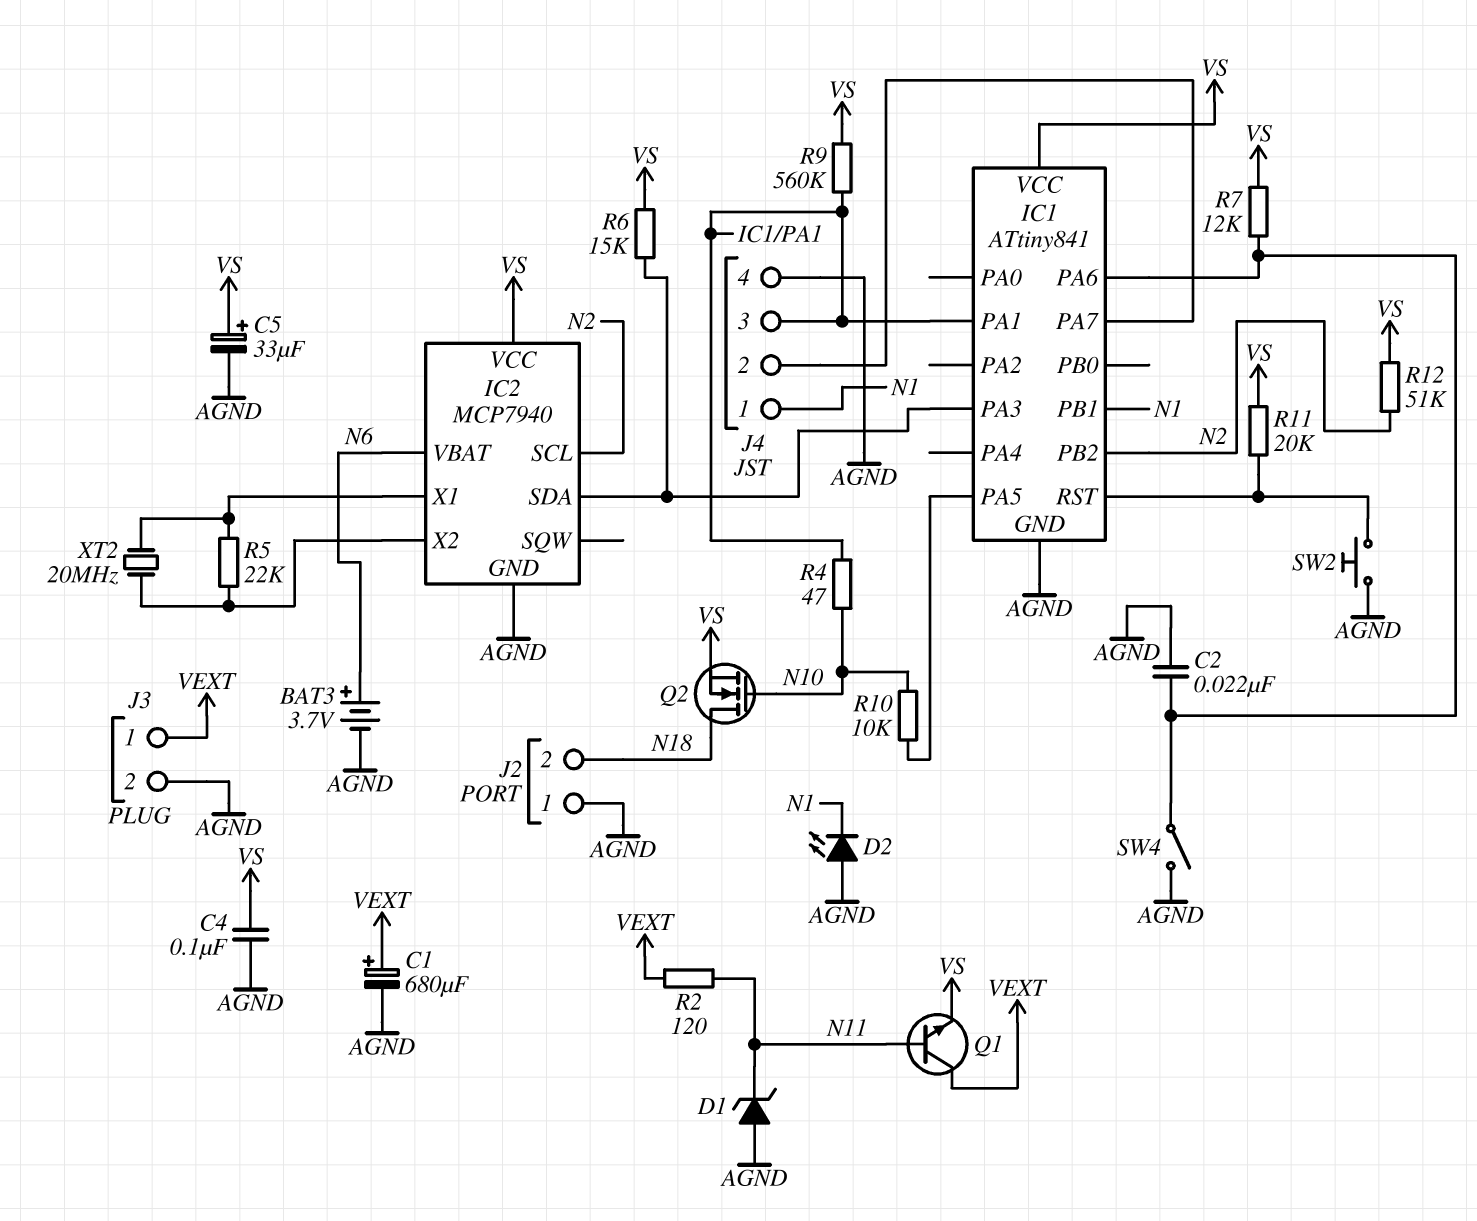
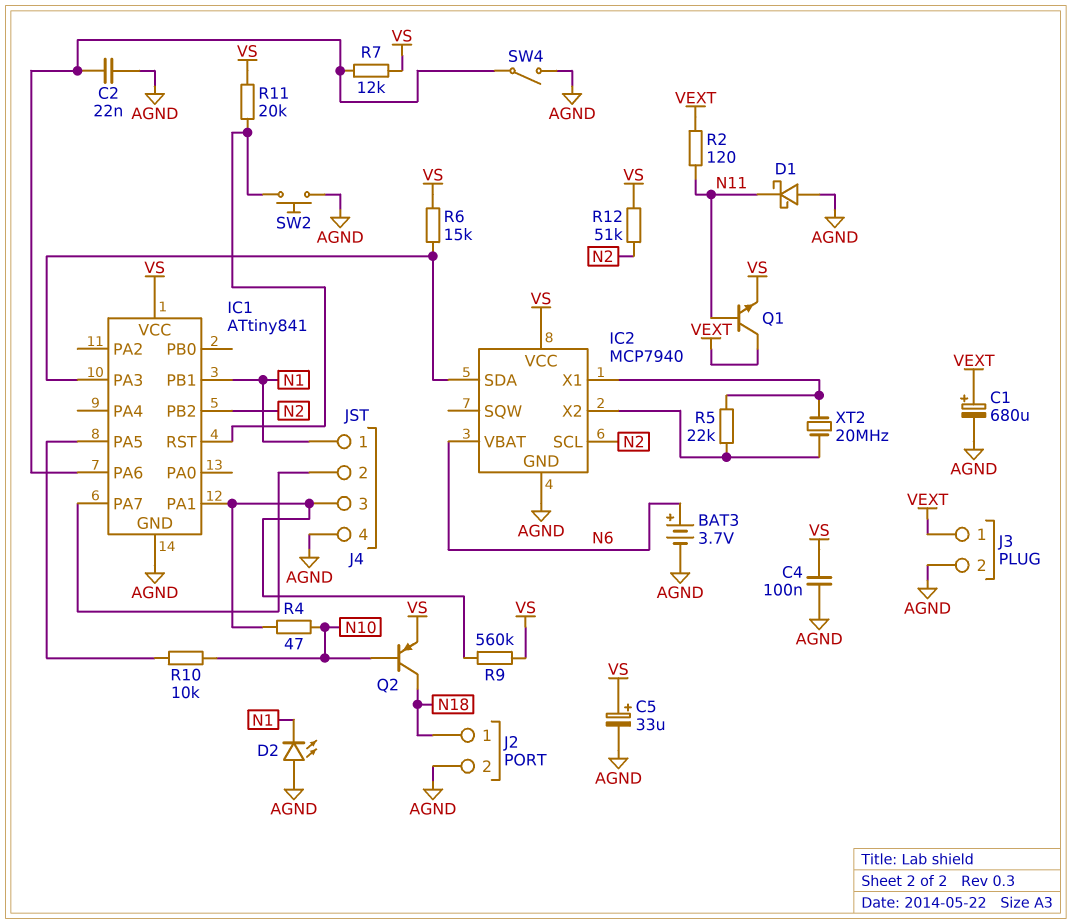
D1: zener (A AGND, K N11) -> schottky (A AGND, K N11)
J2 pin 1: AGND -> N18
J2 pin 2: N18 -> AGND
Q2: NMOS (G N10, D N18, S VS) -> PNP (B N10, C N18, E VS)

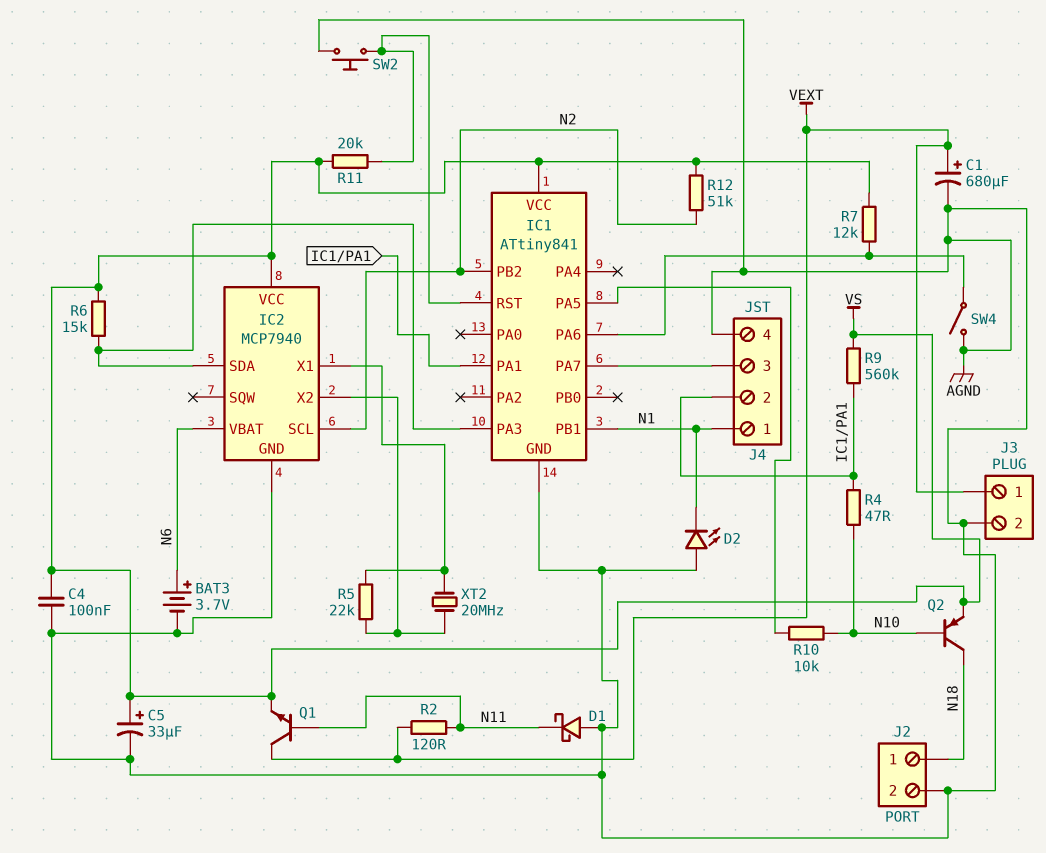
C2: 22nF (AGND, IC1/PA6) -> none
J4 pin 2: IC1/PA7 -> IC1/PA1
J4 pin 3: IC1/PA1 -> IC1/PA7

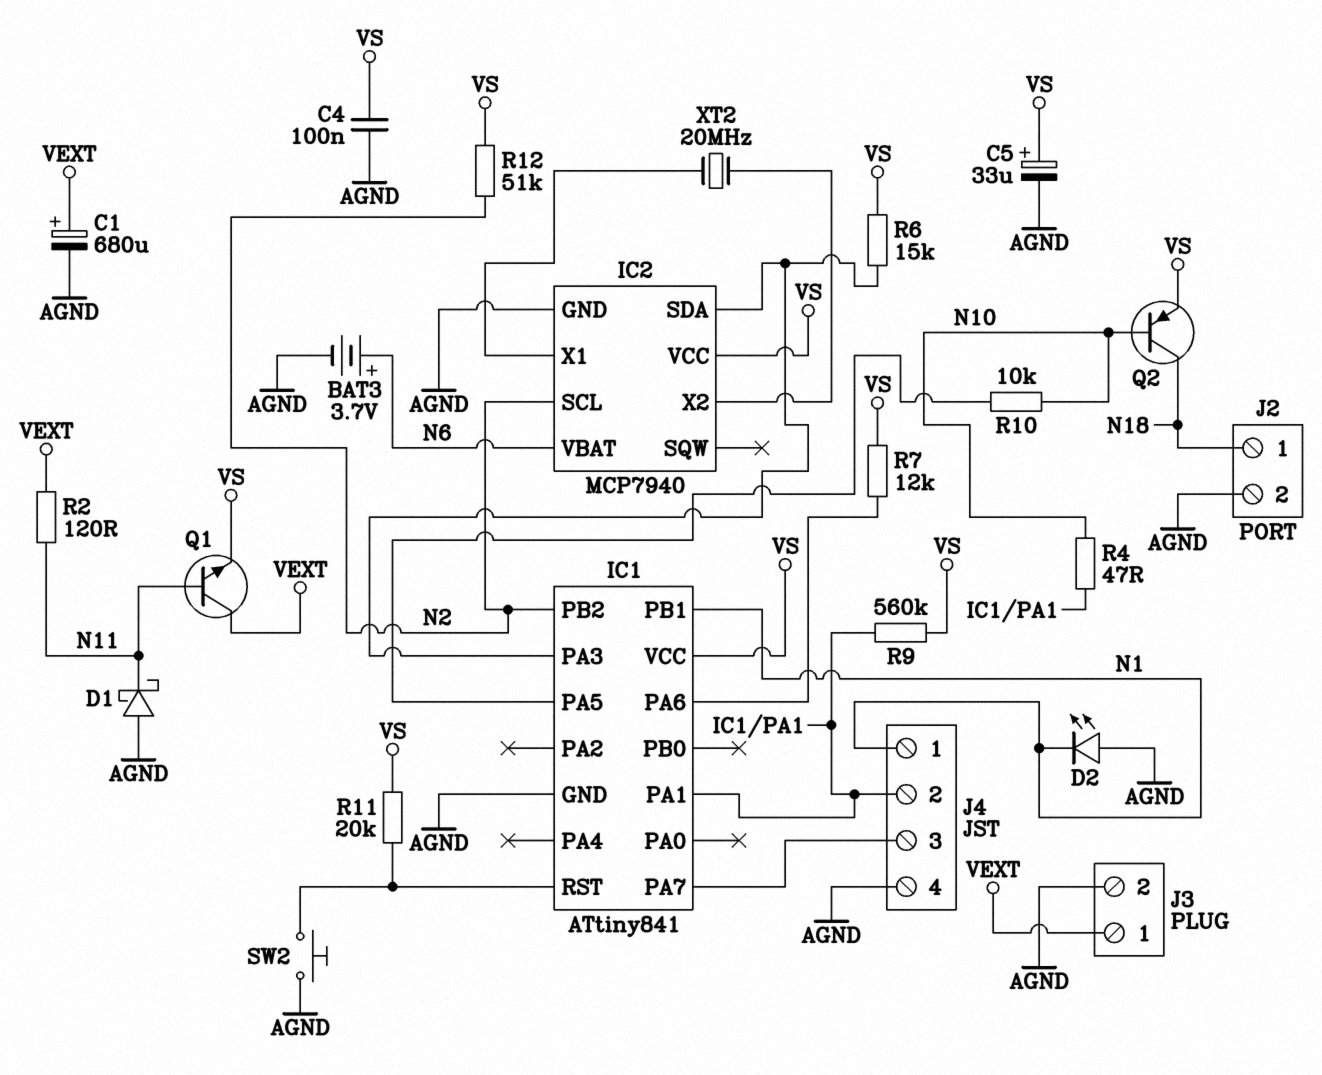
R5: 22k (IC2/X1, IC2/X2) -> none
SW4: switch (AGND, IC1/PA6) -> none

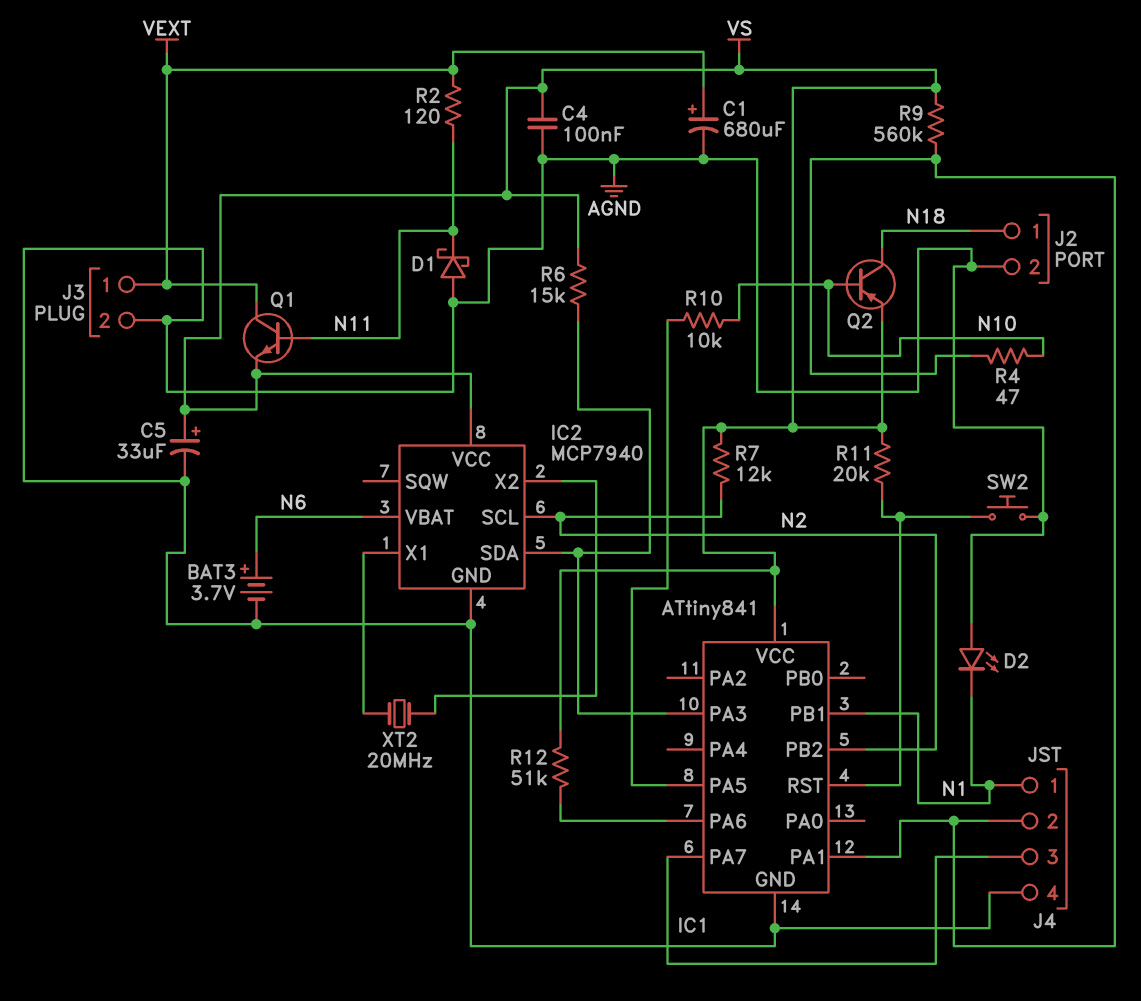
R7: 12k (IC1/PA6, VS) -> 12k (N2, VS)
R12: 51k (N2, VS) -> 51k (IC1/PA6, VS)

